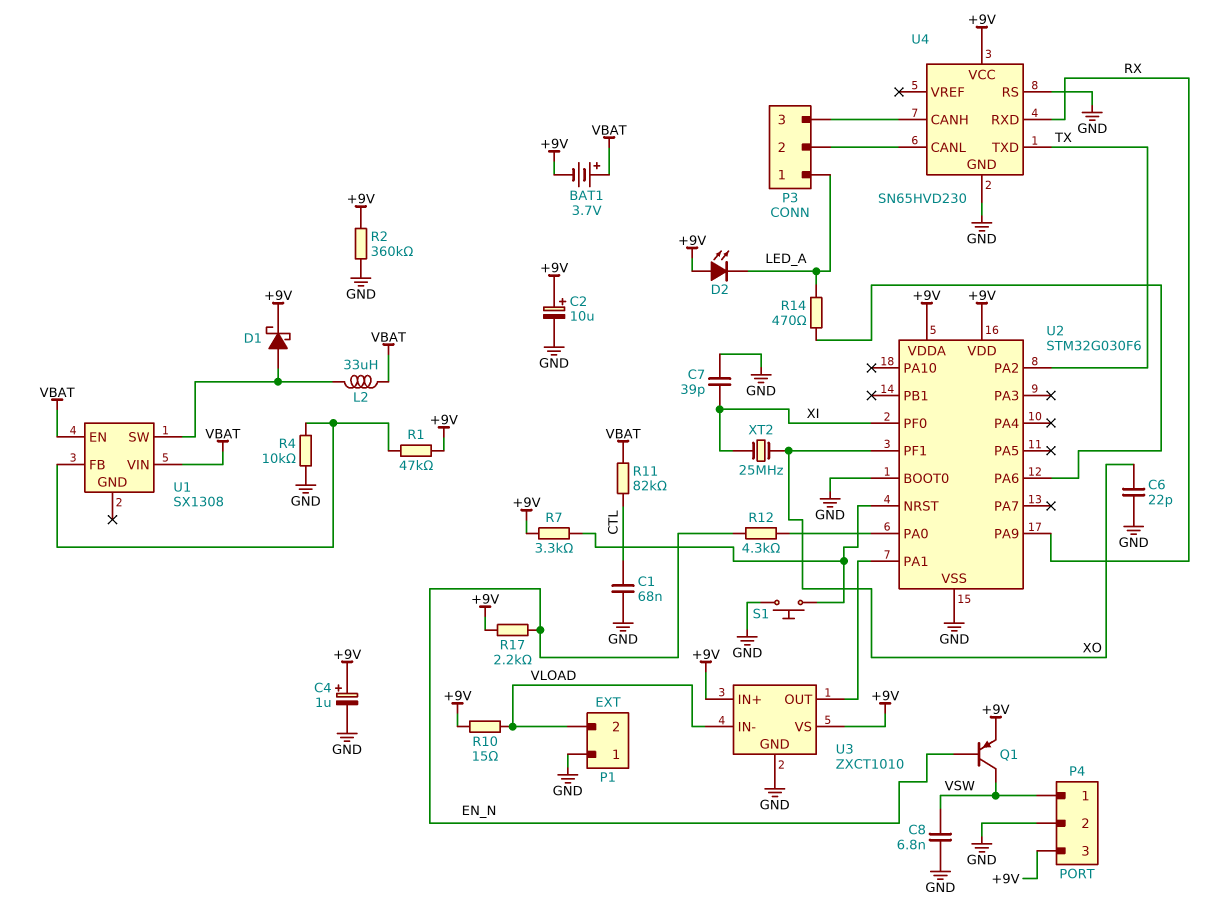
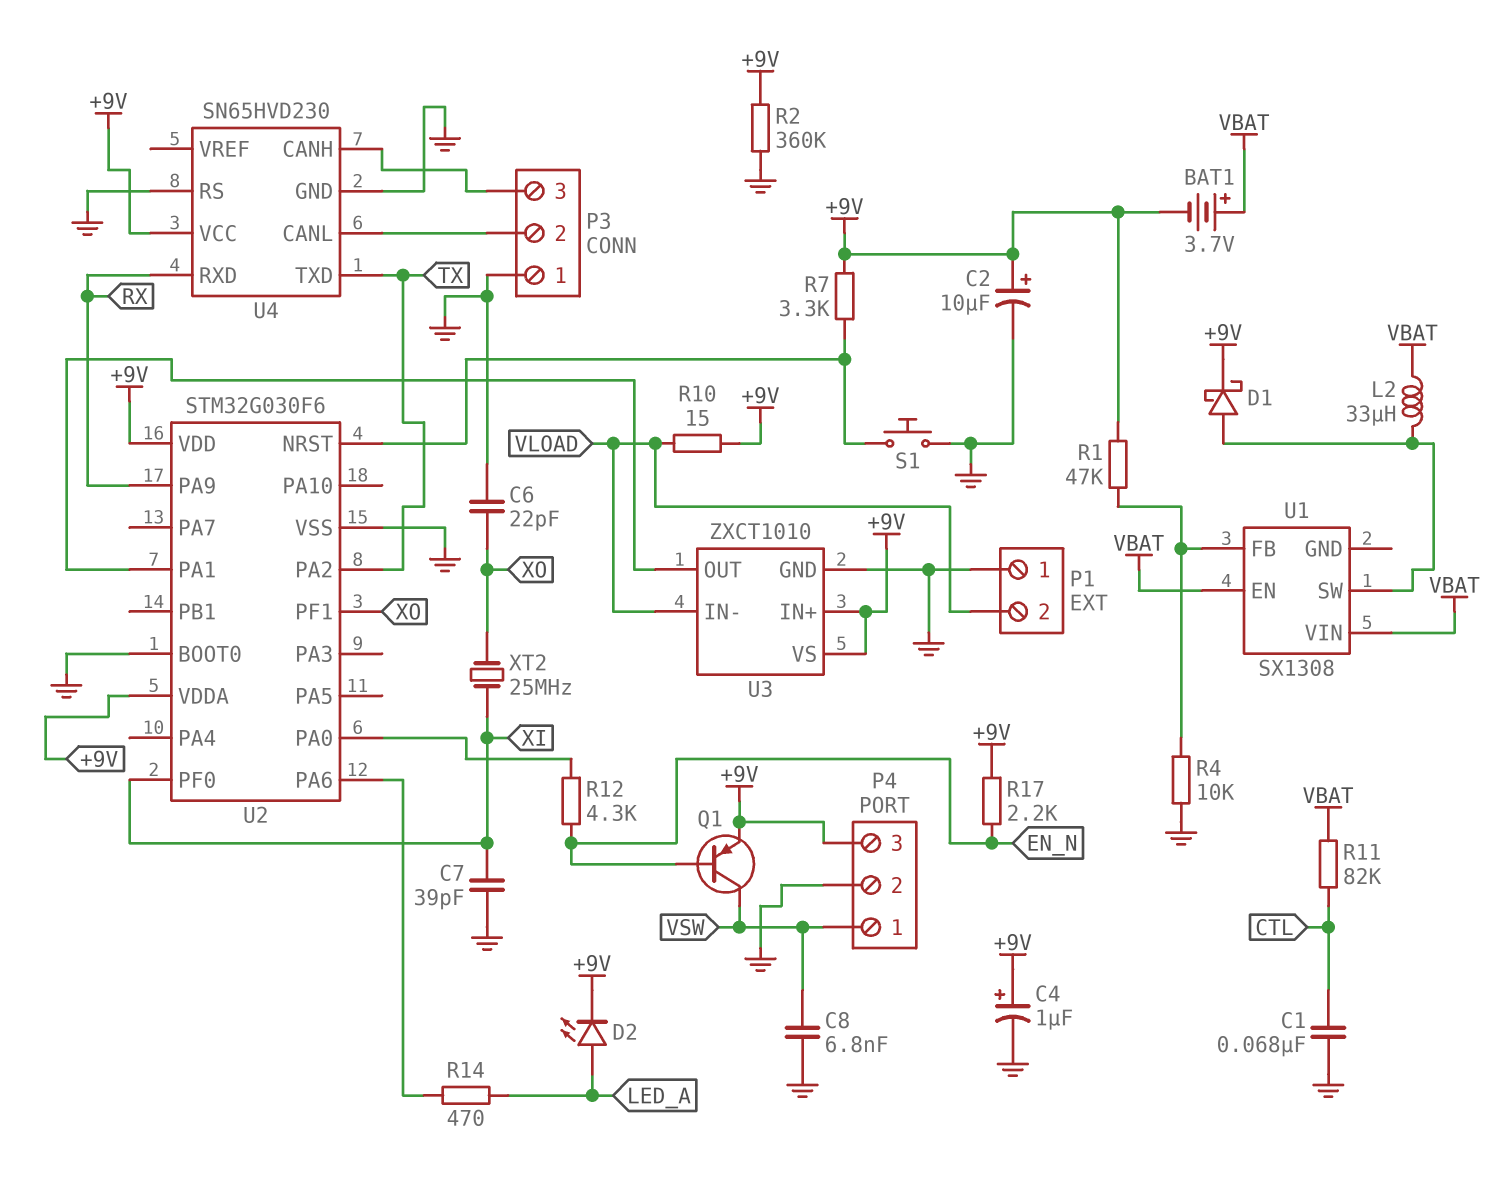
D2: LED (A +9V, K LED_A) -> LED (A LED_A, K +9V)
P3 pin 1: LED_A -> GND

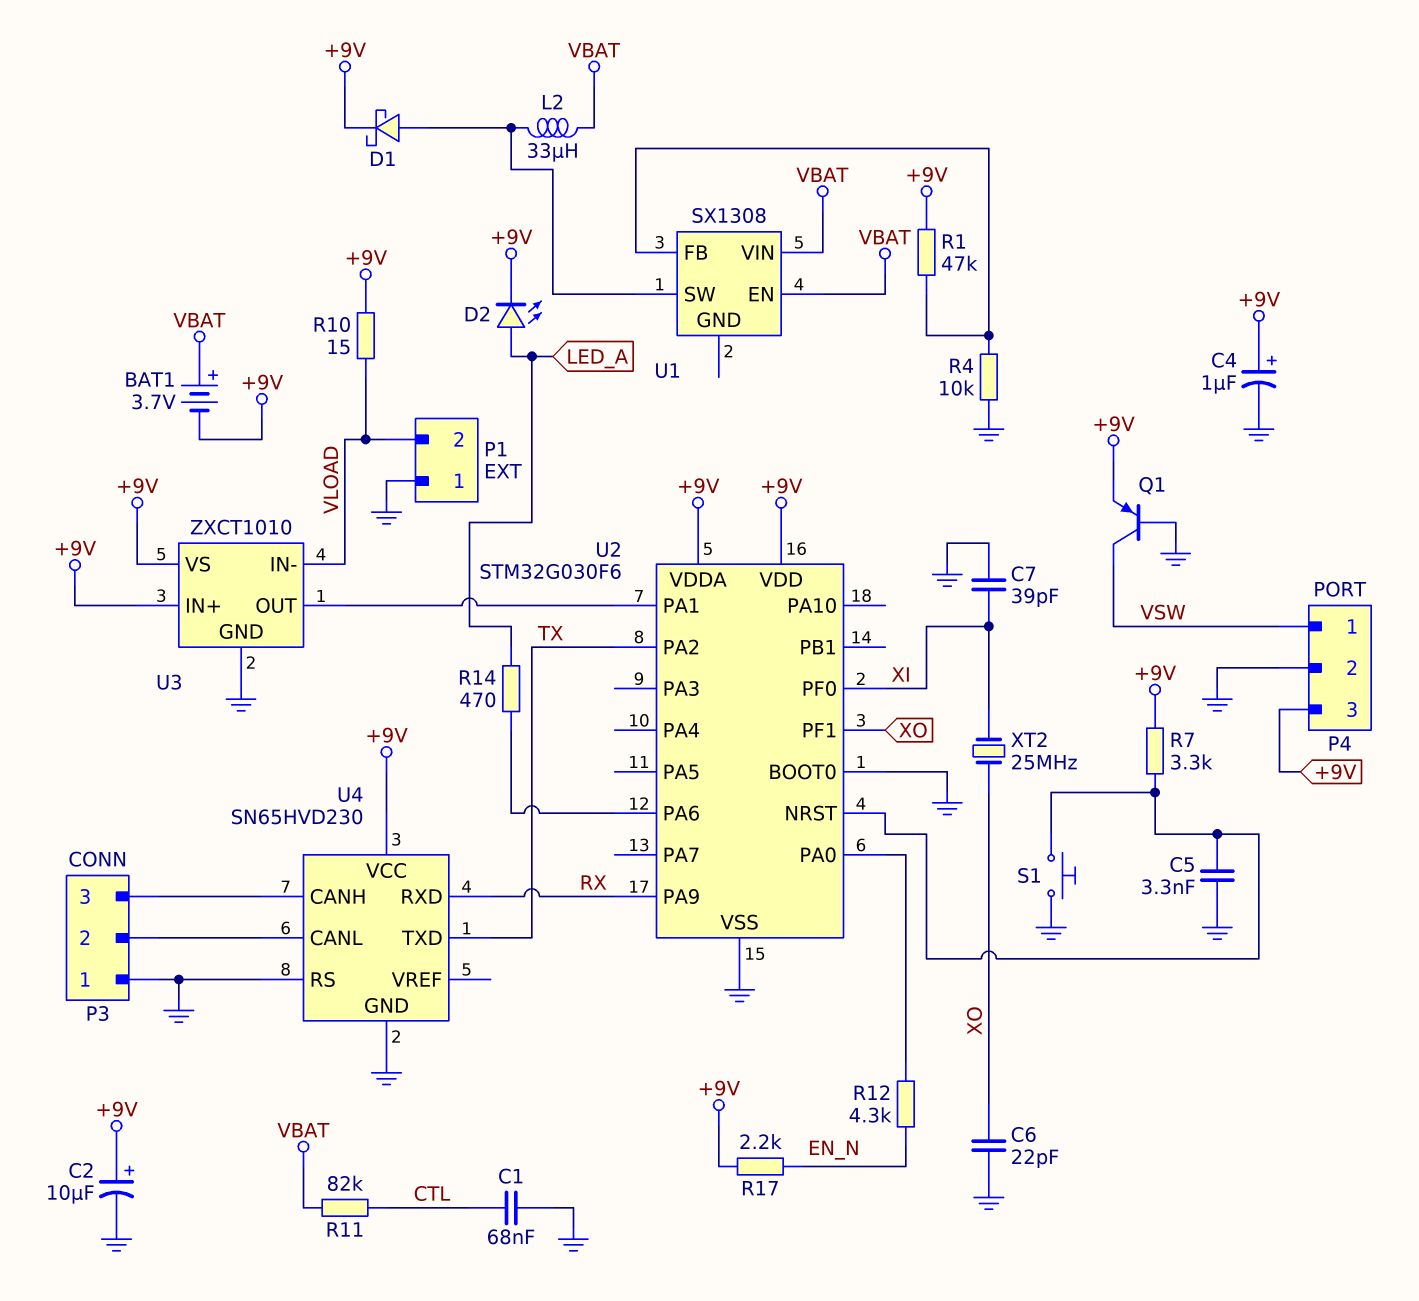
C5: none -> 3.3nF (GND, U2/NRST)
C8: 6.8nF (GND, VSW) -> none
Q1: PNP (B EN_N, C VSW, E +9V) -> PNP (B GND, C VSW, E +9V)
R2: 360k (+9V, GND) -> none

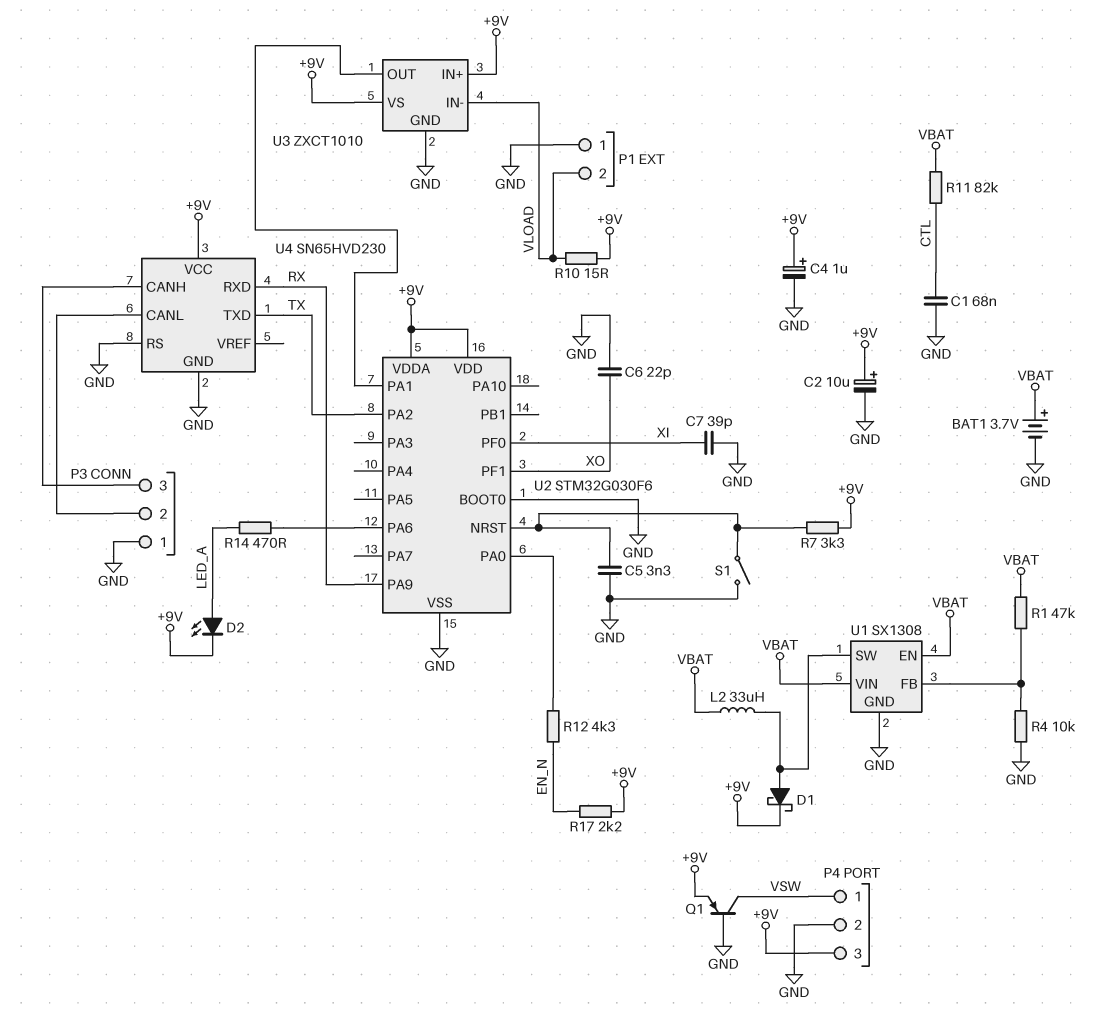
BAT1: 3.7V (plus VBAT, minus +9V) -> 3.7V (plus VBAT, minus GND)
R1: 47k (+9V, U1/FB) -> 47k (U1/FB, VBAT)
S1: button (GND, U2/NRST) -> switch (GND, U2/NRST)
U1 pin GND: none -> GND
XT2: 25MHz (XI, XO) -> none

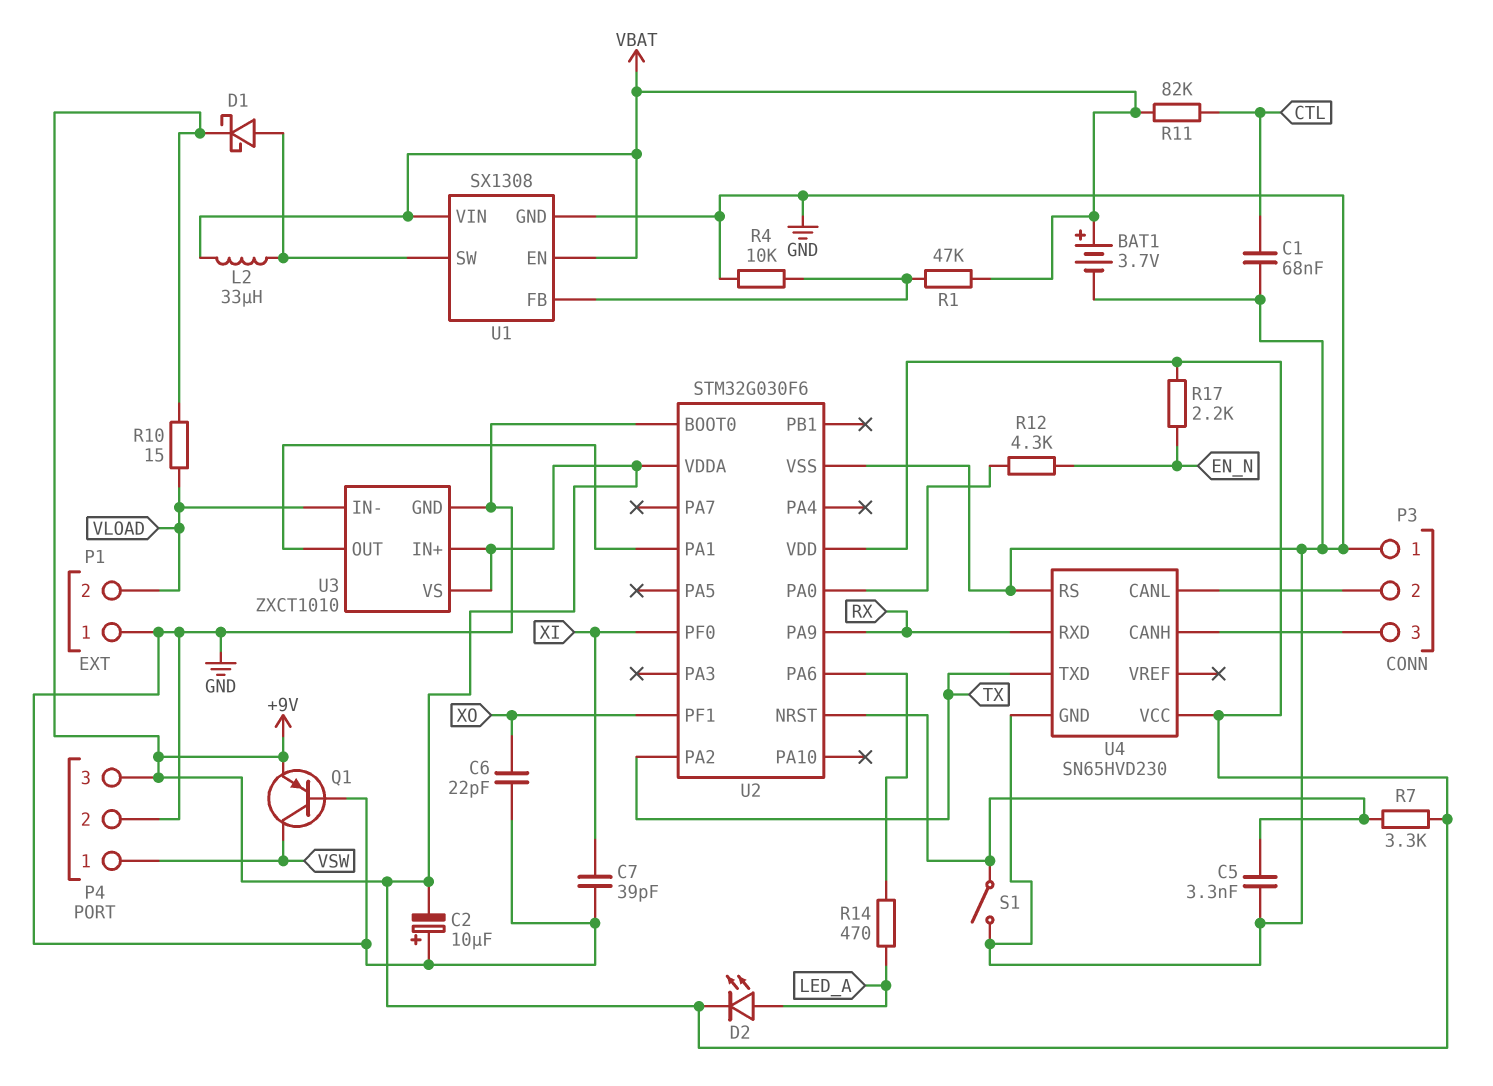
C2: 10uF (plus +9V, minus GND) -> 10uF (plus GND, minus +9V)
C4: 1uF (plus +9V, minus GND) -> none

